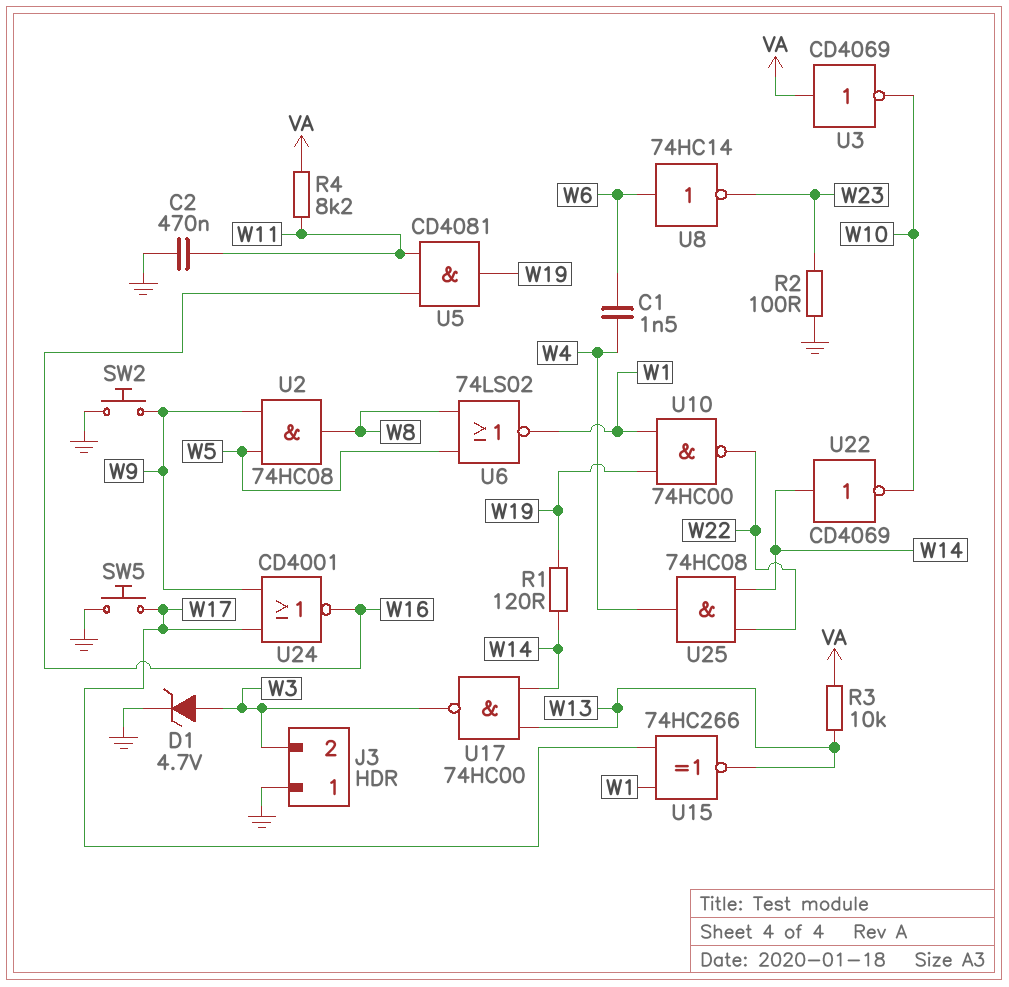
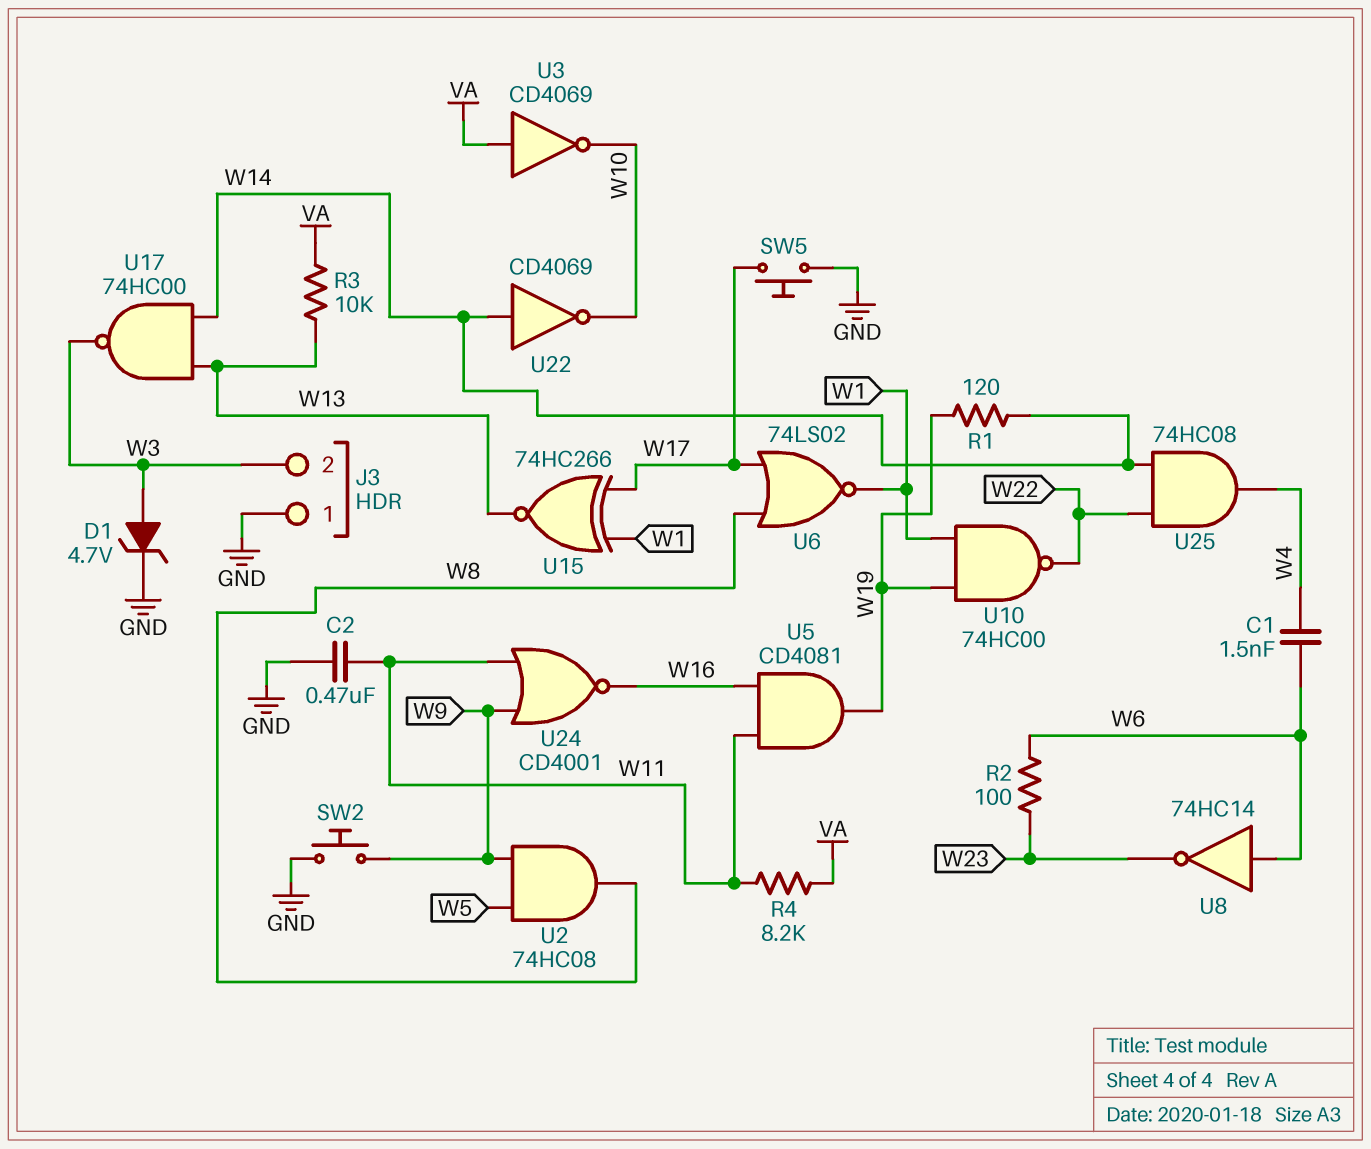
R2: 100 (GND, W23) -> 100 (W6, W23)
U6: NOR 74LS02 (in W5, in W8, out W1) -> NOR 74LS02 (in W8, in W17, out W1)
U24: NOR CD4001 (in W9, in W17, out W16) -> NOR CD4001 (in W9, in W11, out W16)

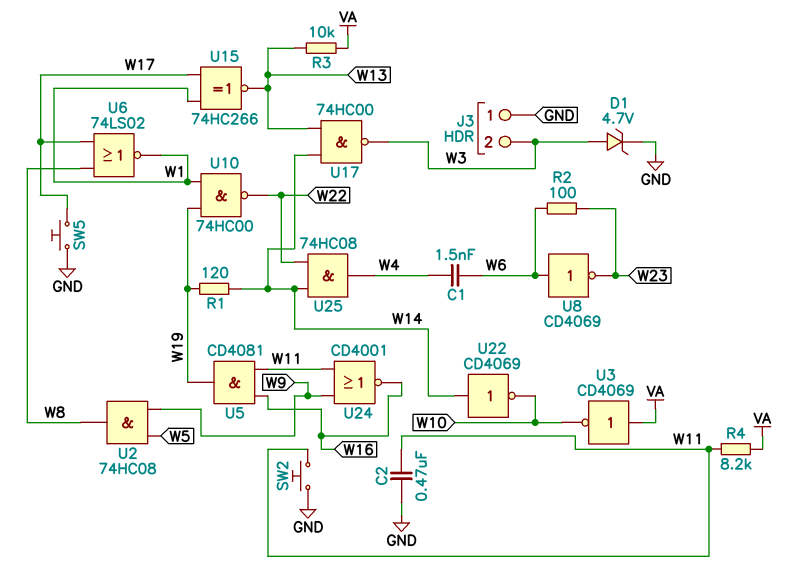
SW2: button (GND, W9) -> button (GND, W11)
U8: NOT 74HC14 (in W6, out W23) -> NOT CD4069 (in W6, out W23)

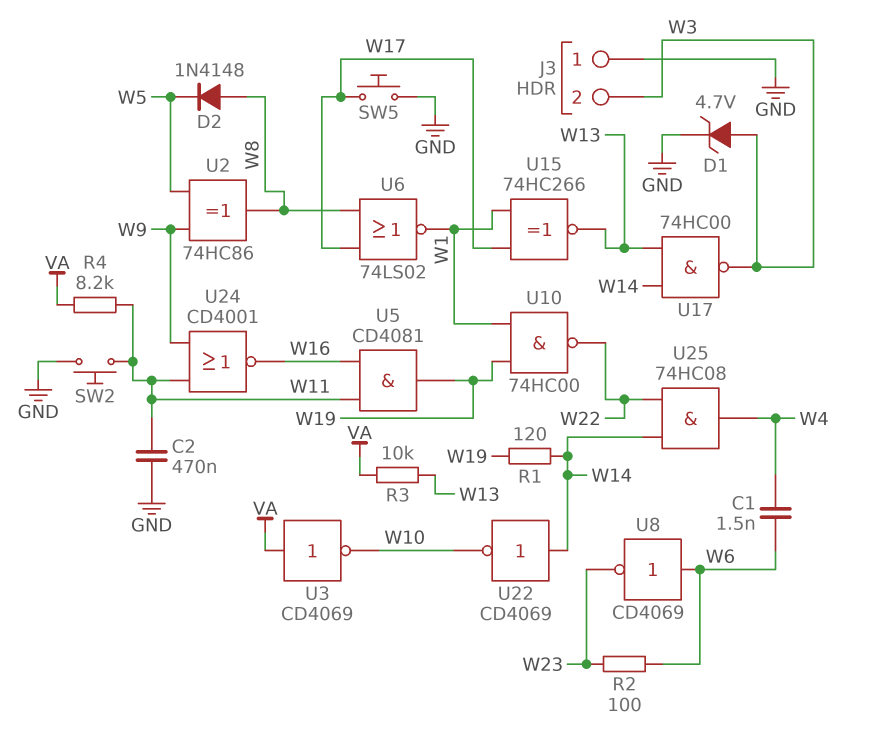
D2: none -> diode 1N4148 (A W8, K W5)
U2: AND 74HC08 (in W5, in W9, out W8) -> XOR 74HC86 (in W5, in W9, out W8)

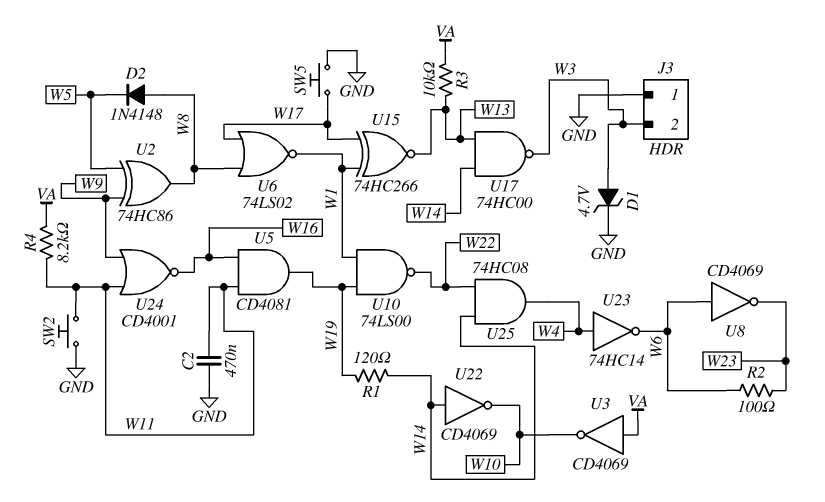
C1: 1.5nF (W4, W6) -> none
U10: NAND 74HC00 (in W1, in W19, out W22) -> NAND 74LS00 (in W1, in W19, out W22)
U23: none -> NOT 74HC14 (in W4, out W6)

